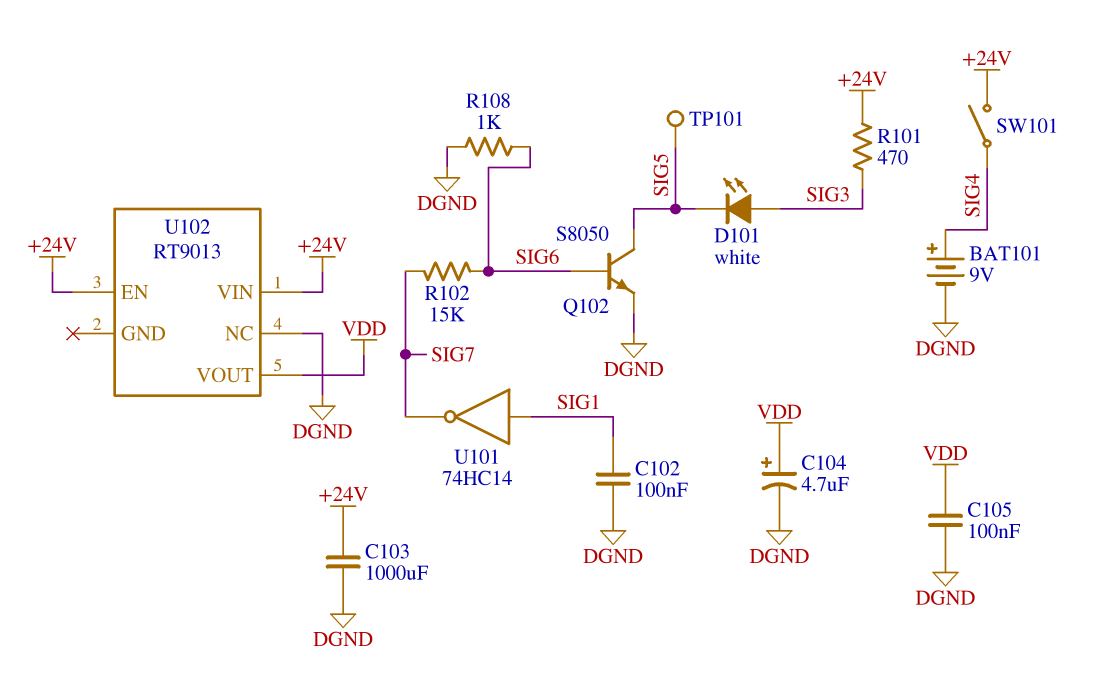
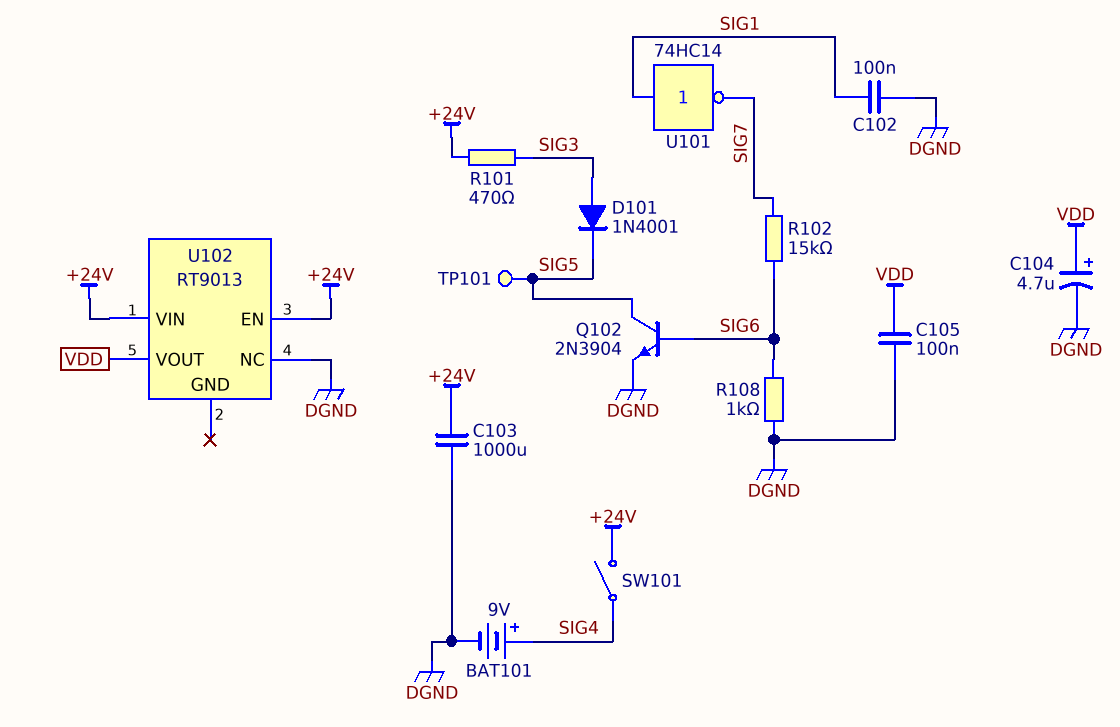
D101: LED white (A SIG3, K SIG5) -> diode 1N4001 (A SIG3, K SIG5)
Q102: NPN S8050 (B SIG6, C SIG5, E DGND) -> NPN 2N3904 (B SIG6, C SIG5, E DGND)

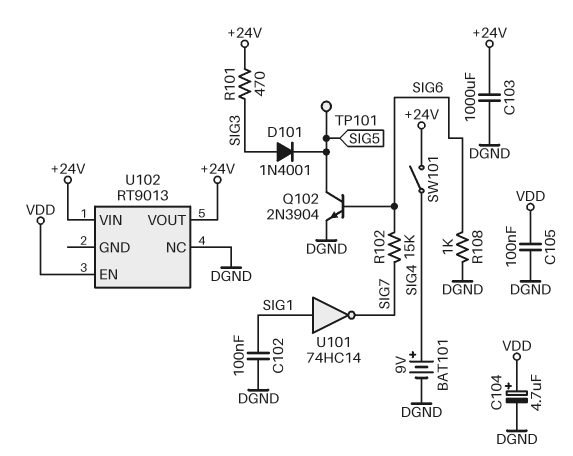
U102 pin EN: +24V -> VDD
U102 pin VOUT: VDD -> +24V

